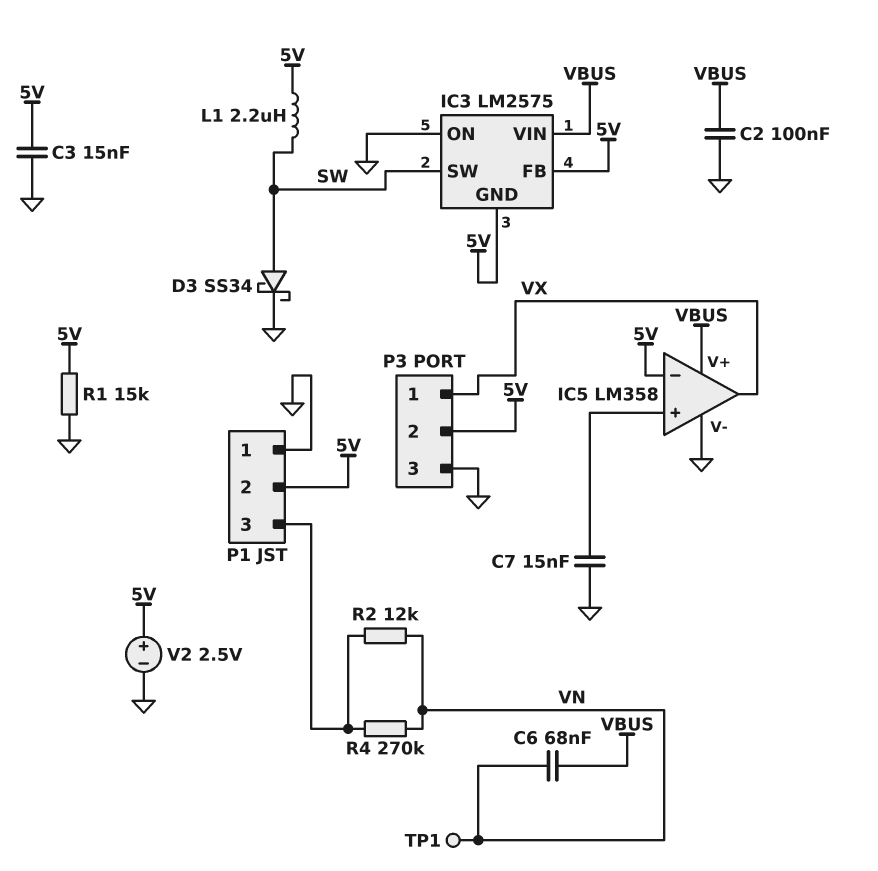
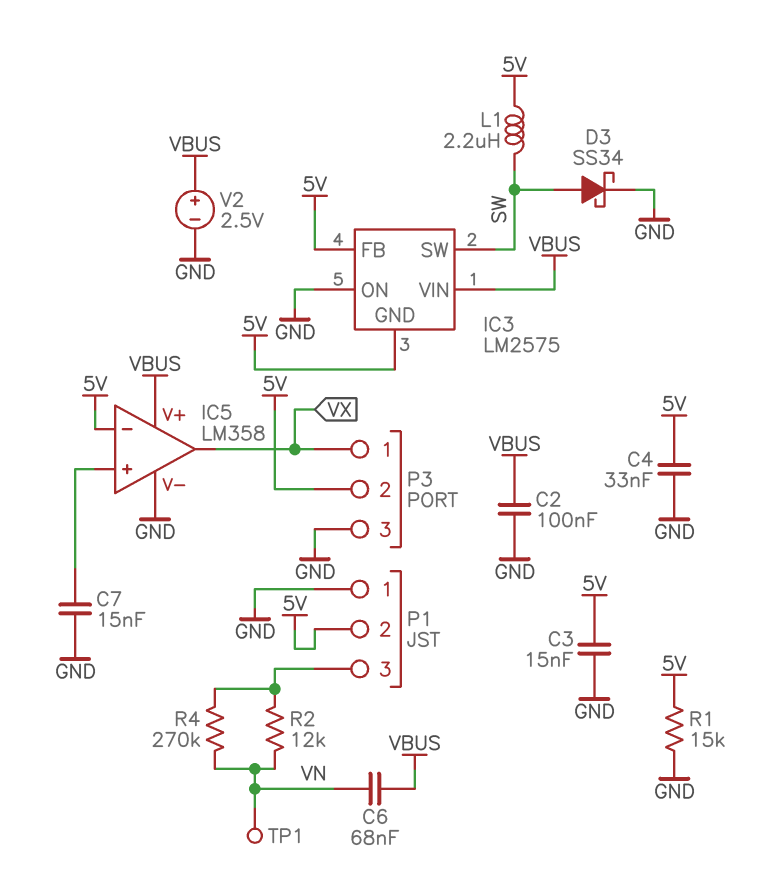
C4: none -> 33nF (5V, GND)
V2: 2.5V (plus 5V, minus GND) -> 2.5V (plus VBUS, minus GND)

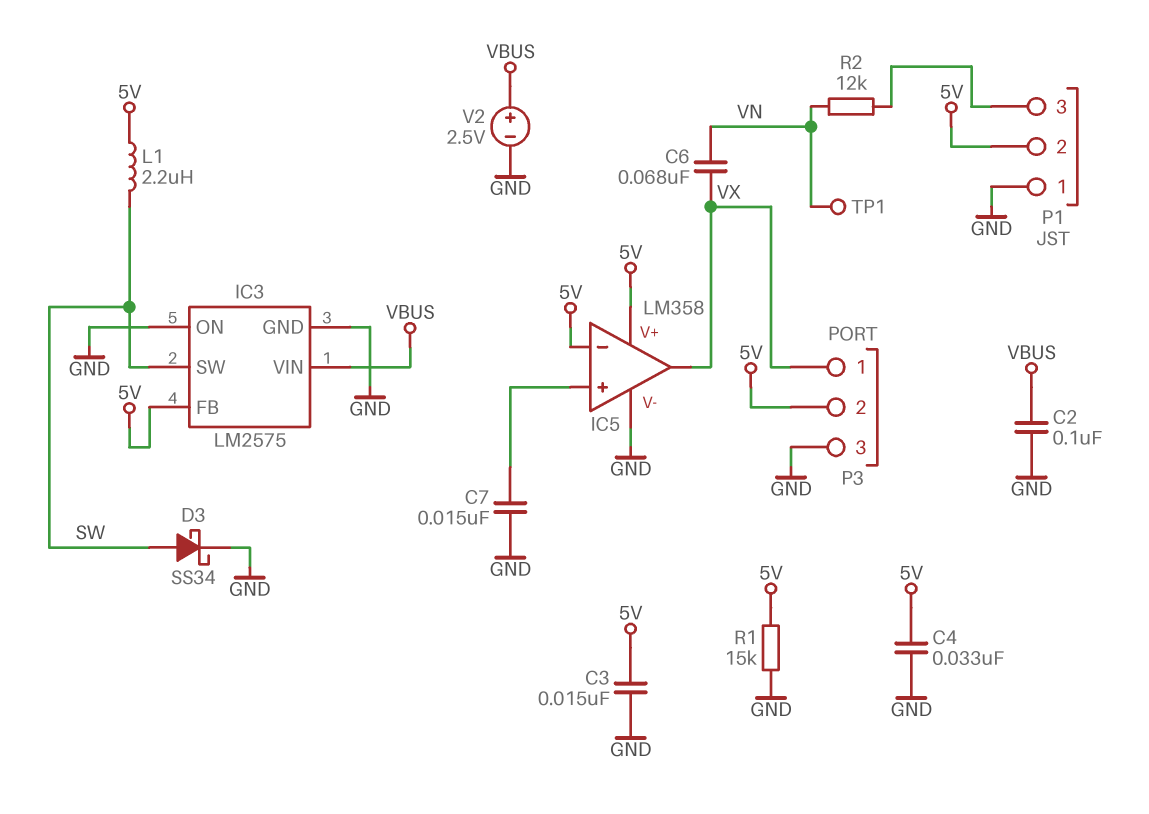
C6: 68nF (VBUS, VN) -> 68nF (VN, VX)
IC3 pin GND: 5V -> GND
IC5 pin V+: VBUS -> 5V
R4: 270k (P1/3, VN) -> none

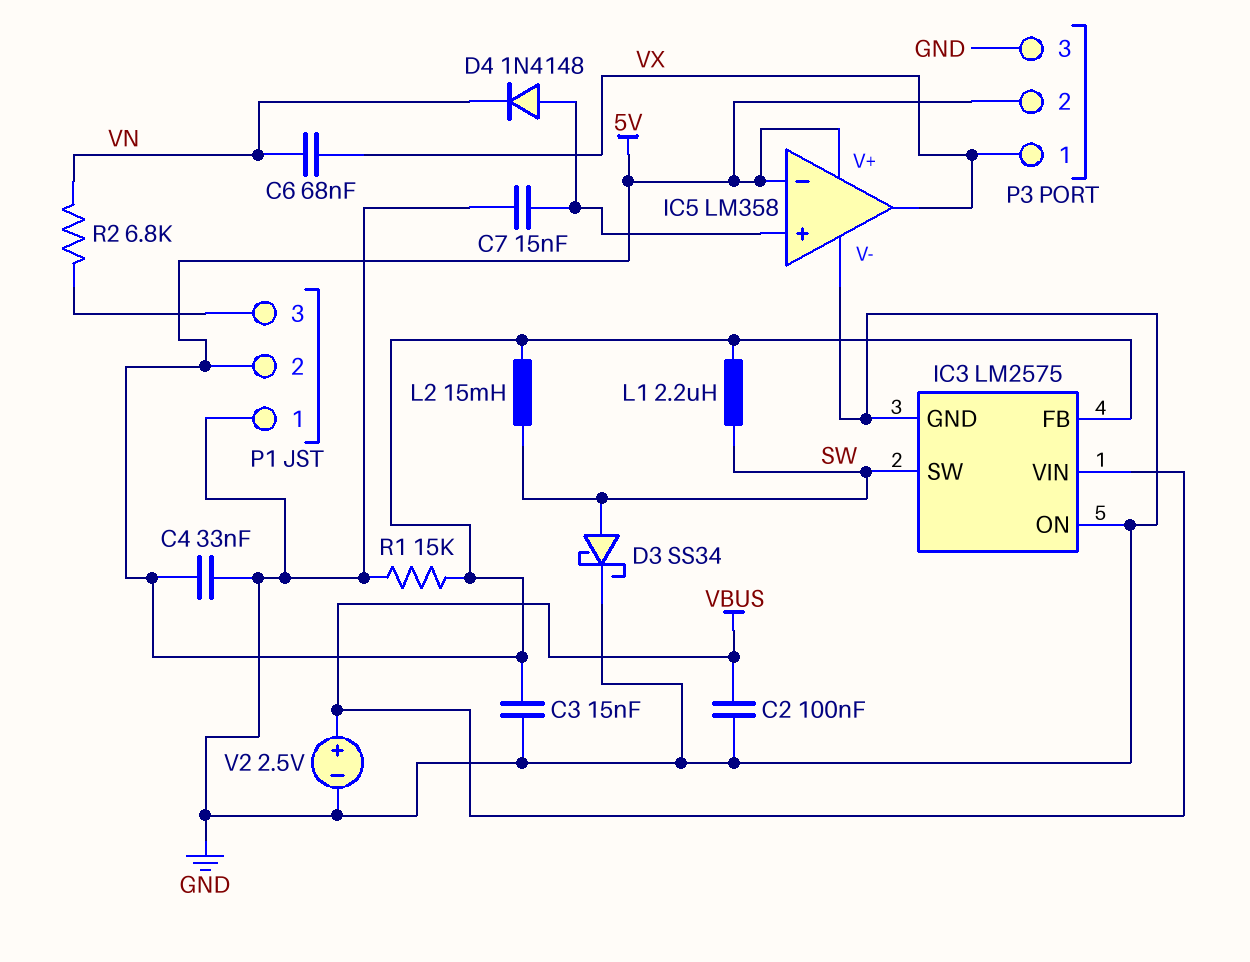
D4: none -> diode 1N4148 (A IC5/in+, K VN)
L2: none -> 15mH (5V, SW)
R2: 12k (P1/3, VN) -> 6.8k (P1/3, VN)
TP1: test point (VN) -> none

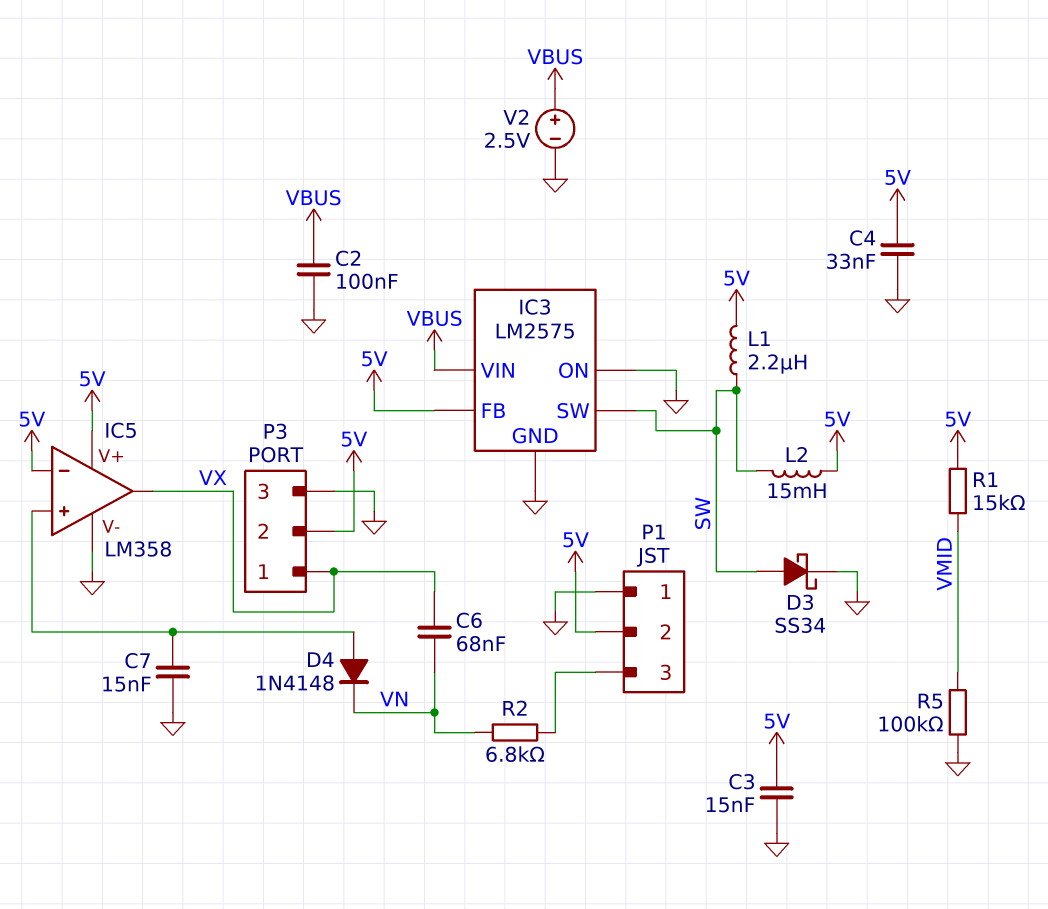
R1: 15k (5V, GND) -> 15k (5V, VMID)
R5: none -> 100k (GND, VMID)

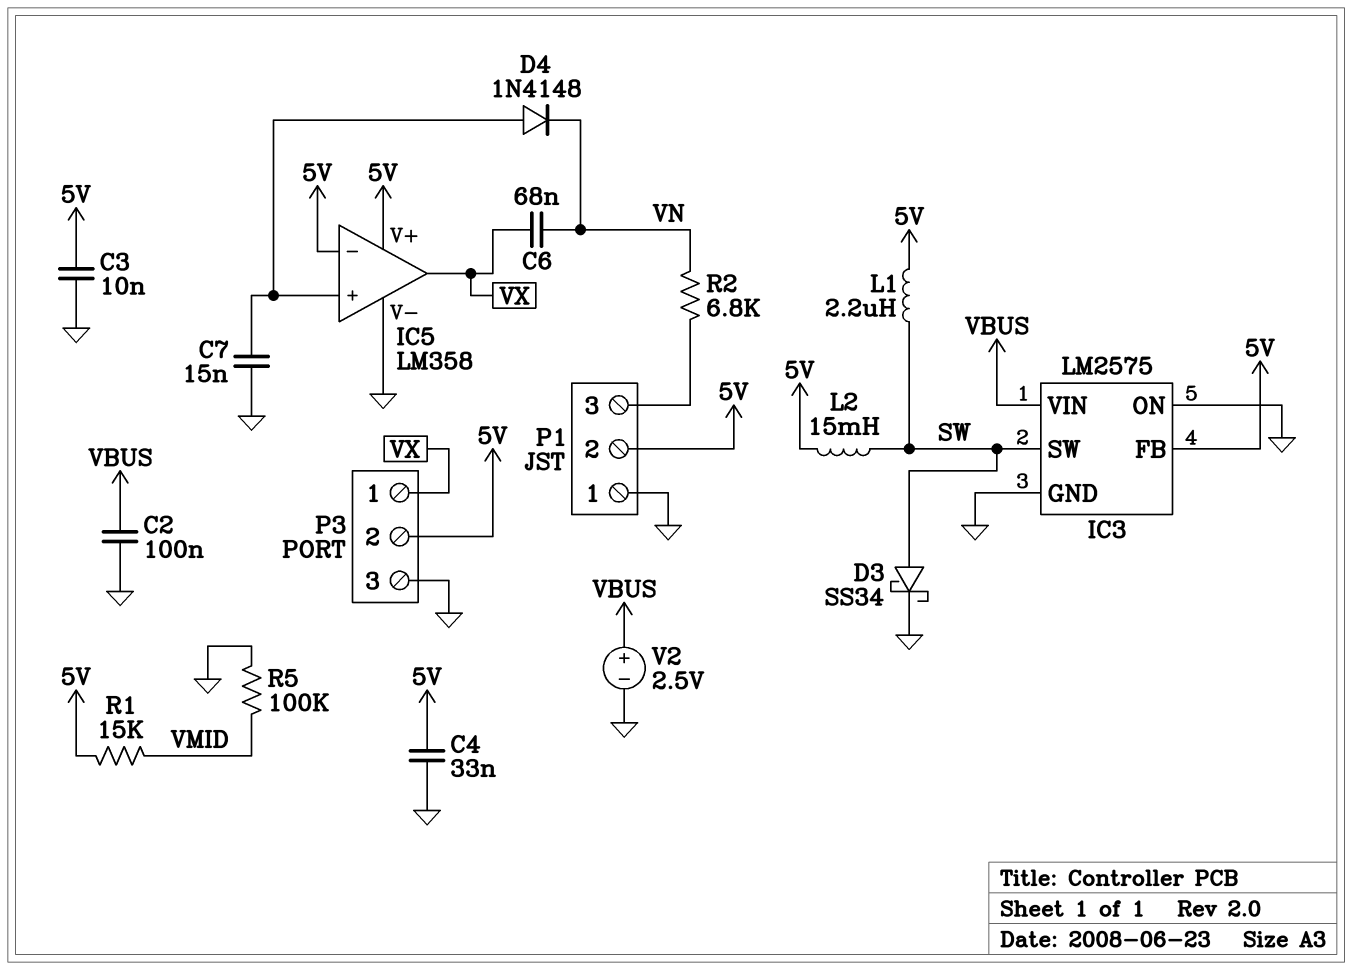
C3: 15nF (5V, GND) -> 10nF (5V, GND)

